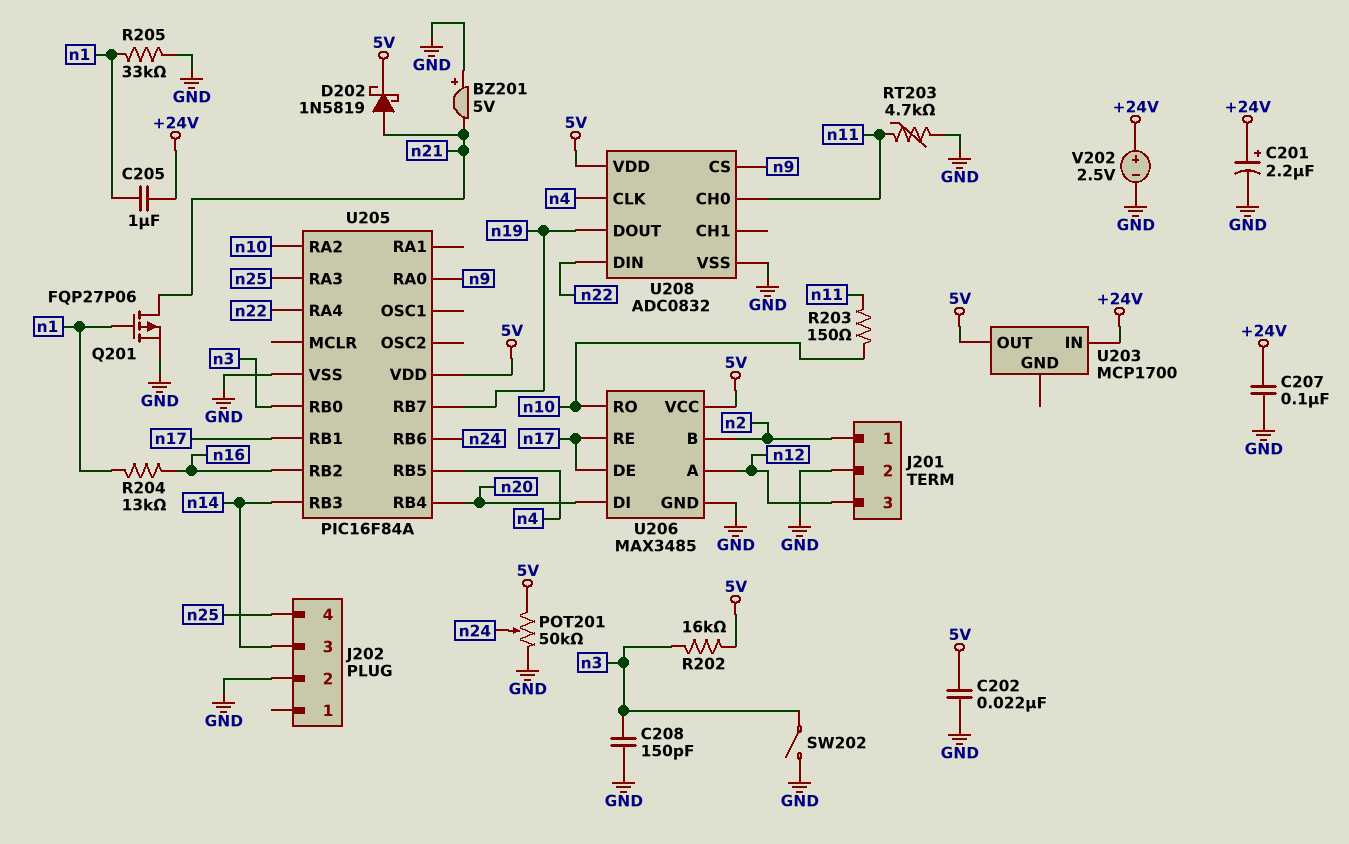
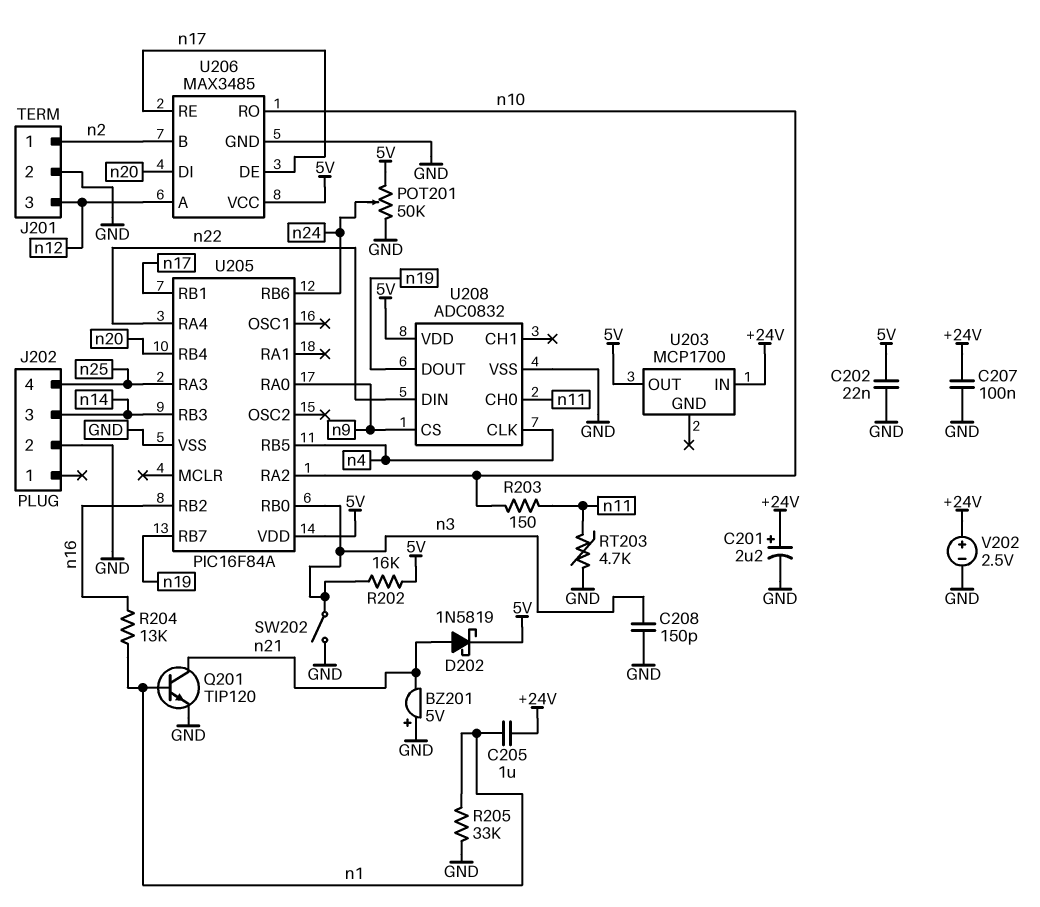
Q201: PMOS FQP27P06 (G n1, D n21, S GND) -> NPN TIP120 (B n1, C n21, E GND)

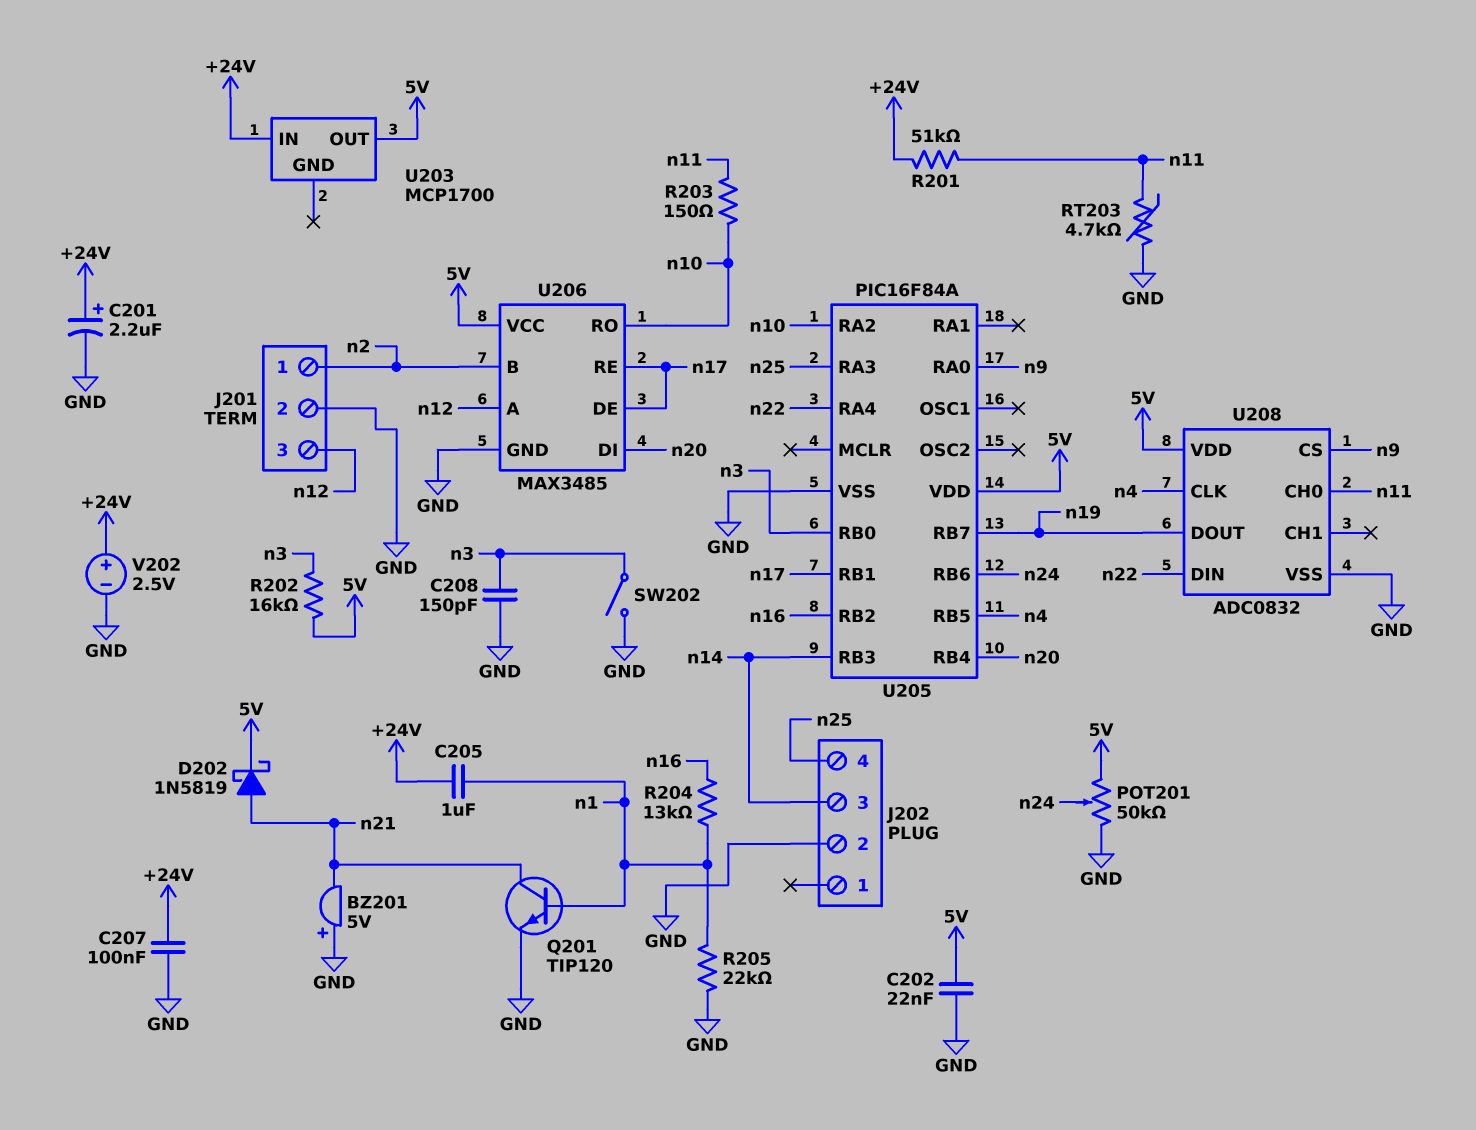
R201: none -> 51k (+24V, n11)
R205: 33k (GND, n1) -> 22k (GND, n1)

